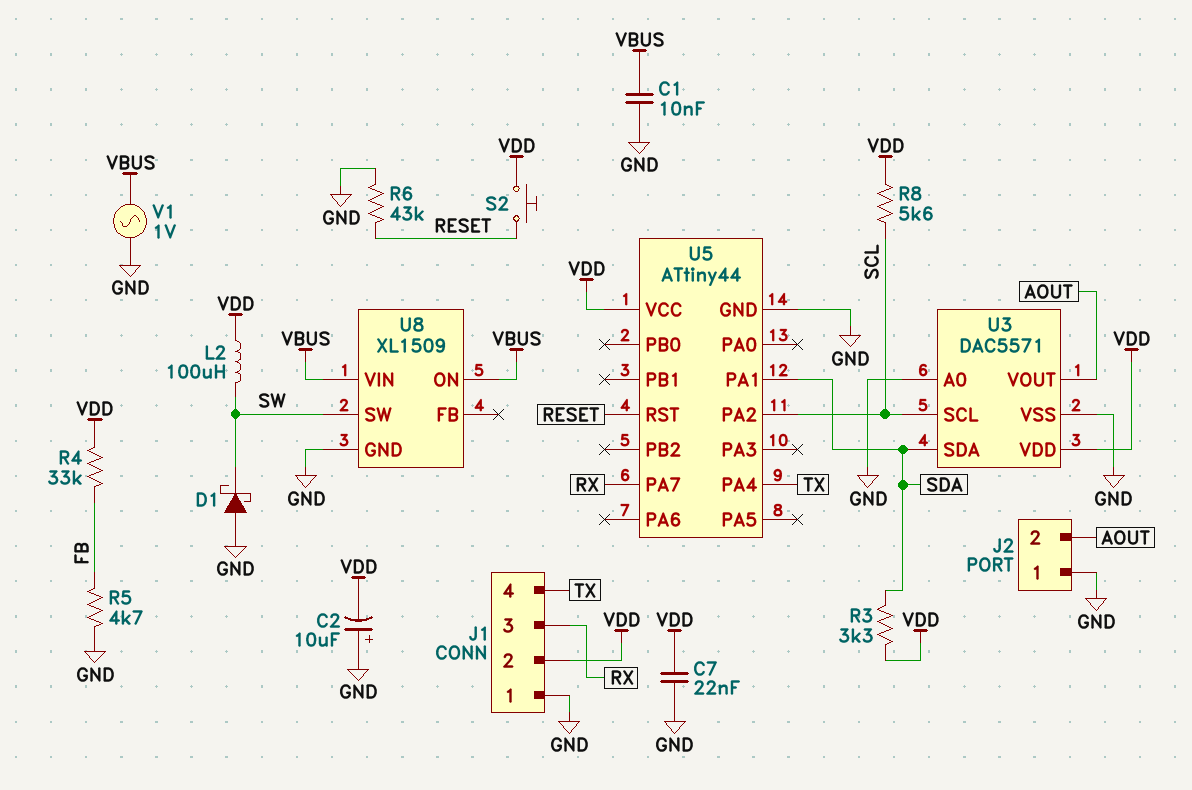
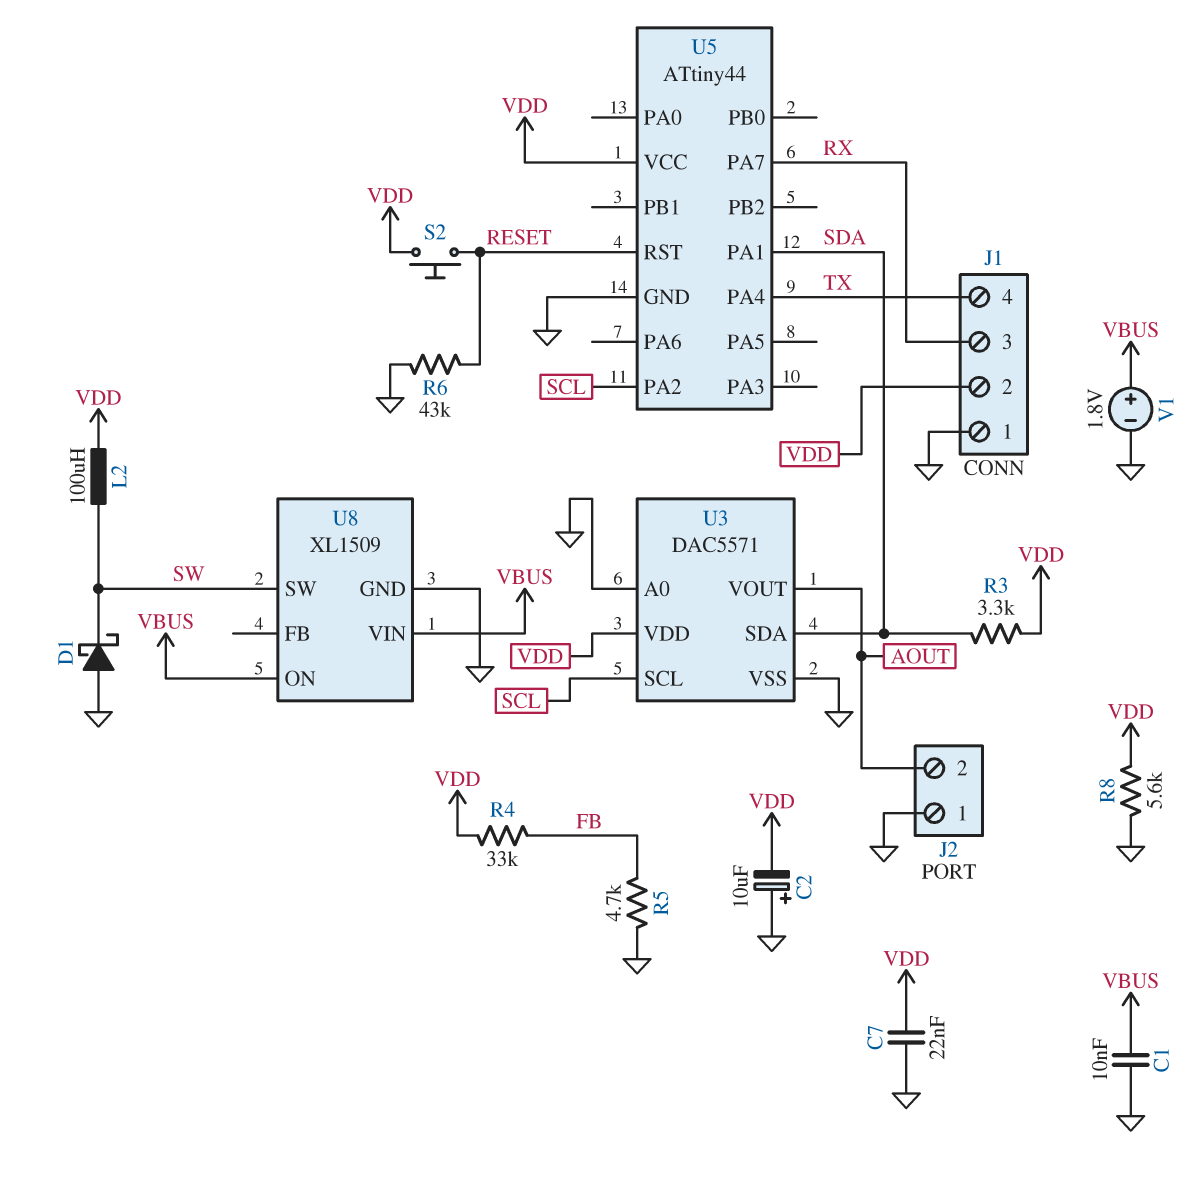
R8: 5.6k (SCL, VDD) -> 5.6k (GND, VDD)
V1: AC 1V (GND, VBUS) -> 1.8V (plus VBUS, minus GND)

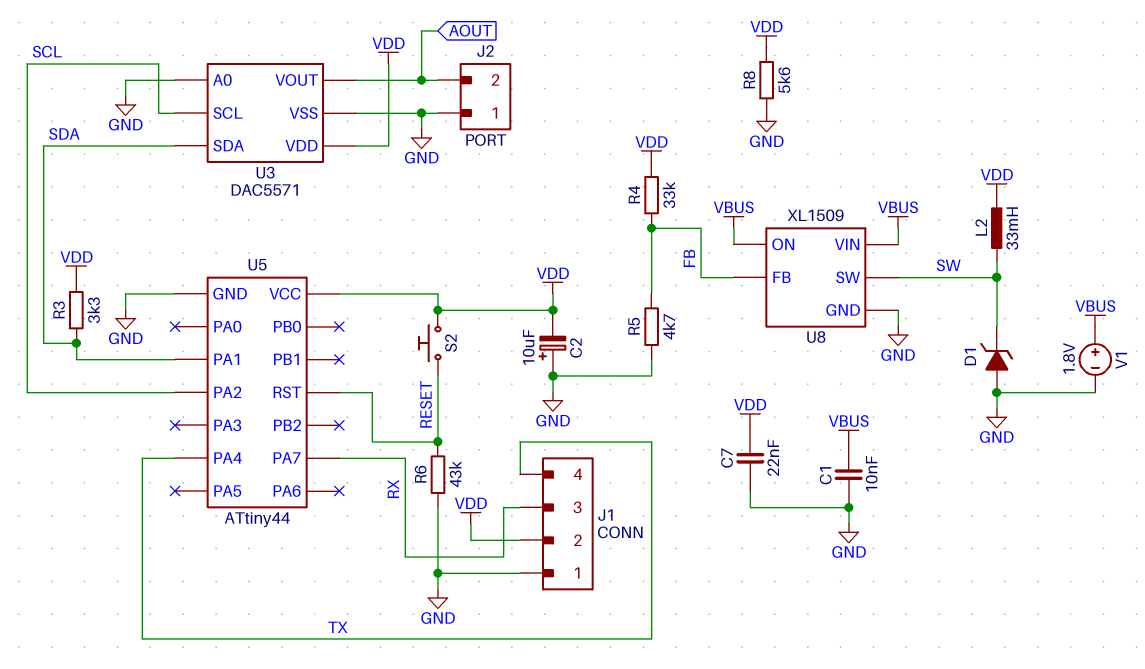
D1: schottky (A GND, K SW) -> zener (A GND, K SW)
L2: 100uH (SW, VDD) -> 33mH (SW, VDD)
U8 pin FB: none -> FB

